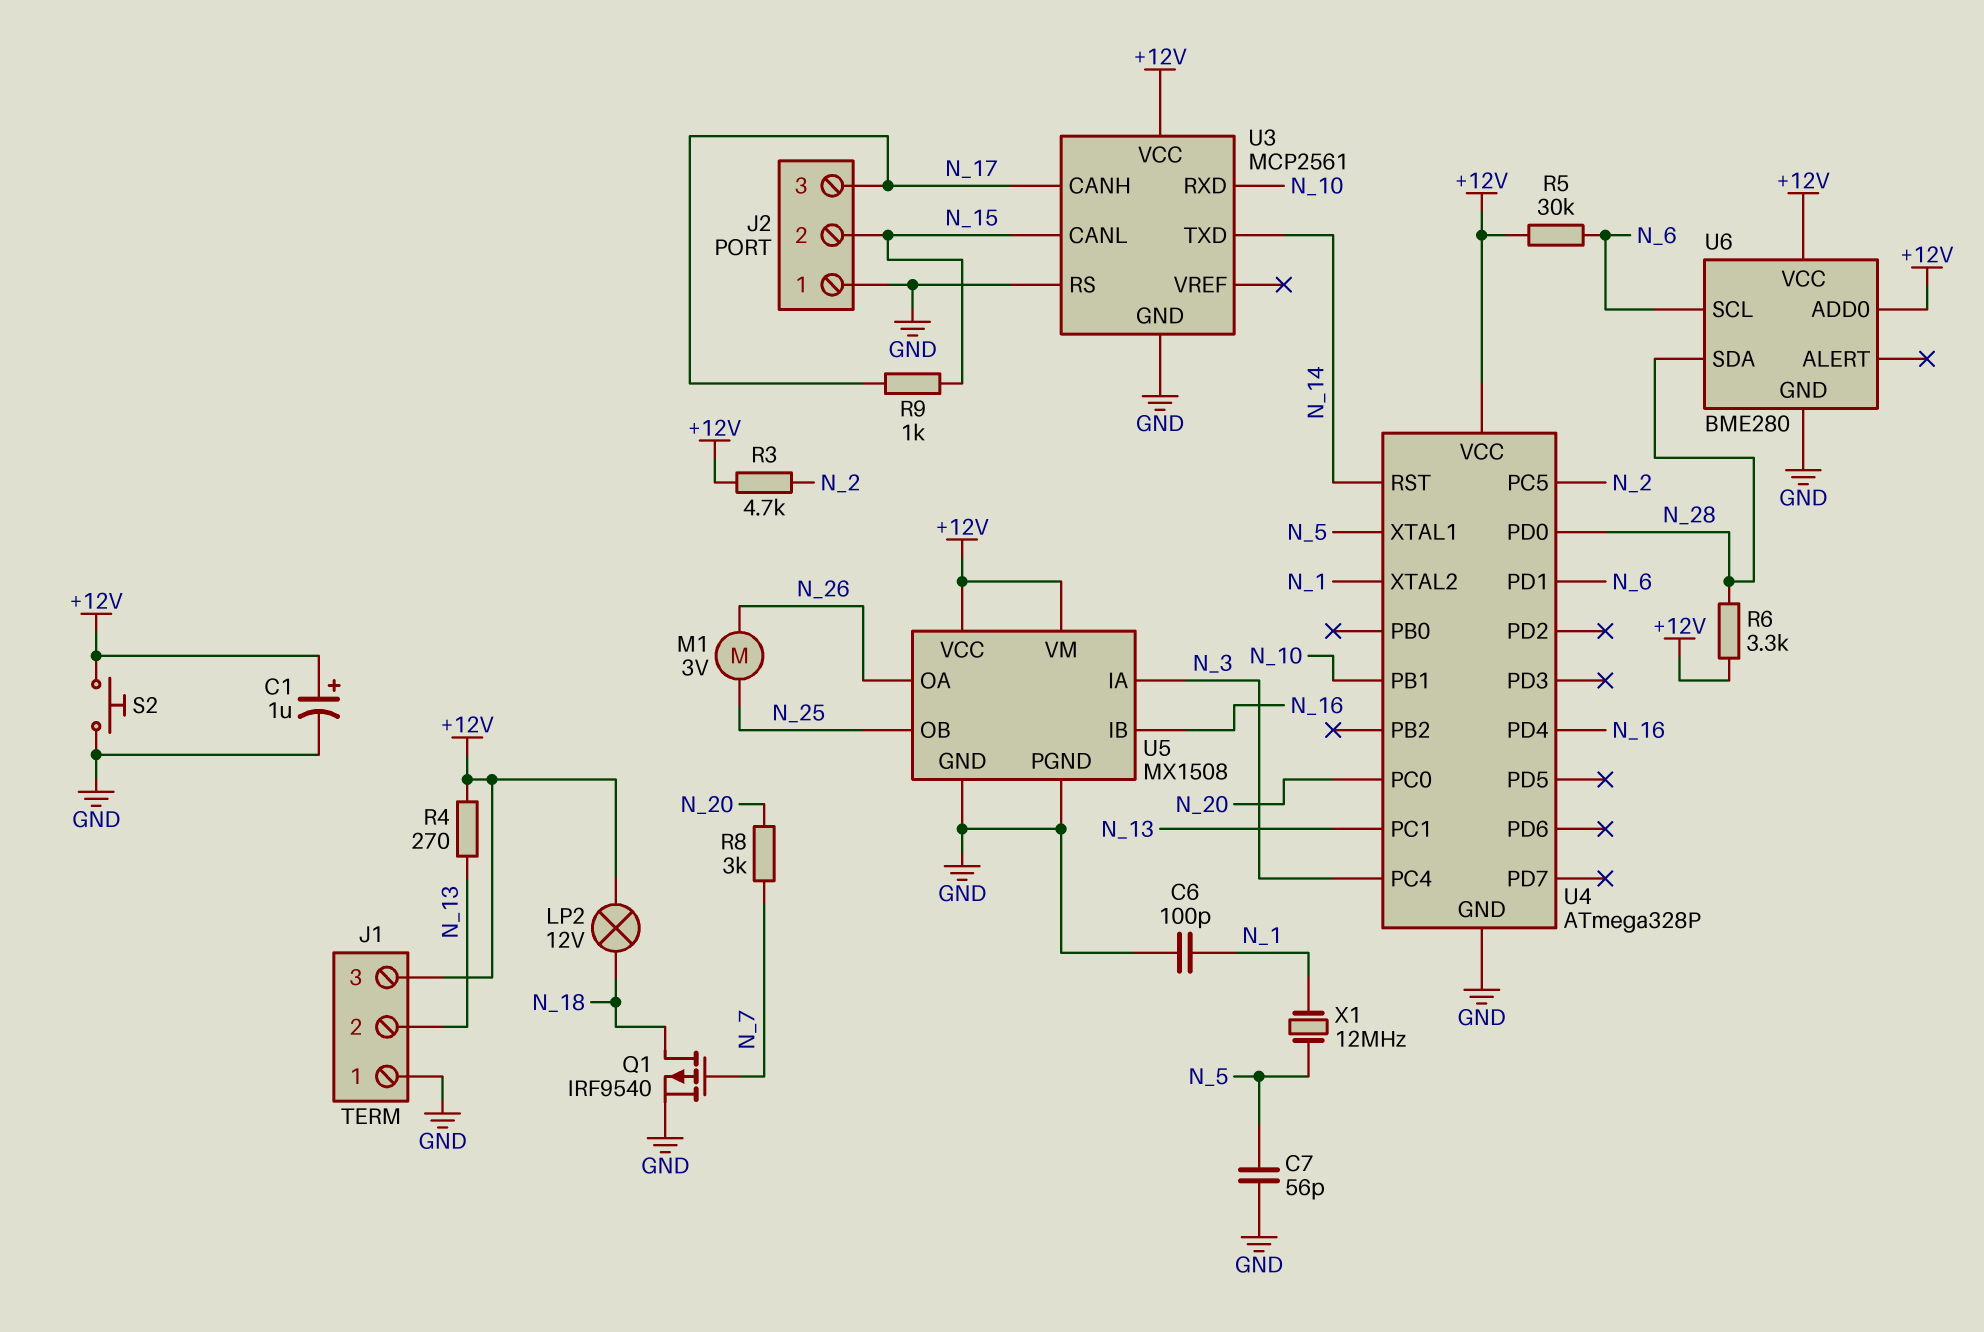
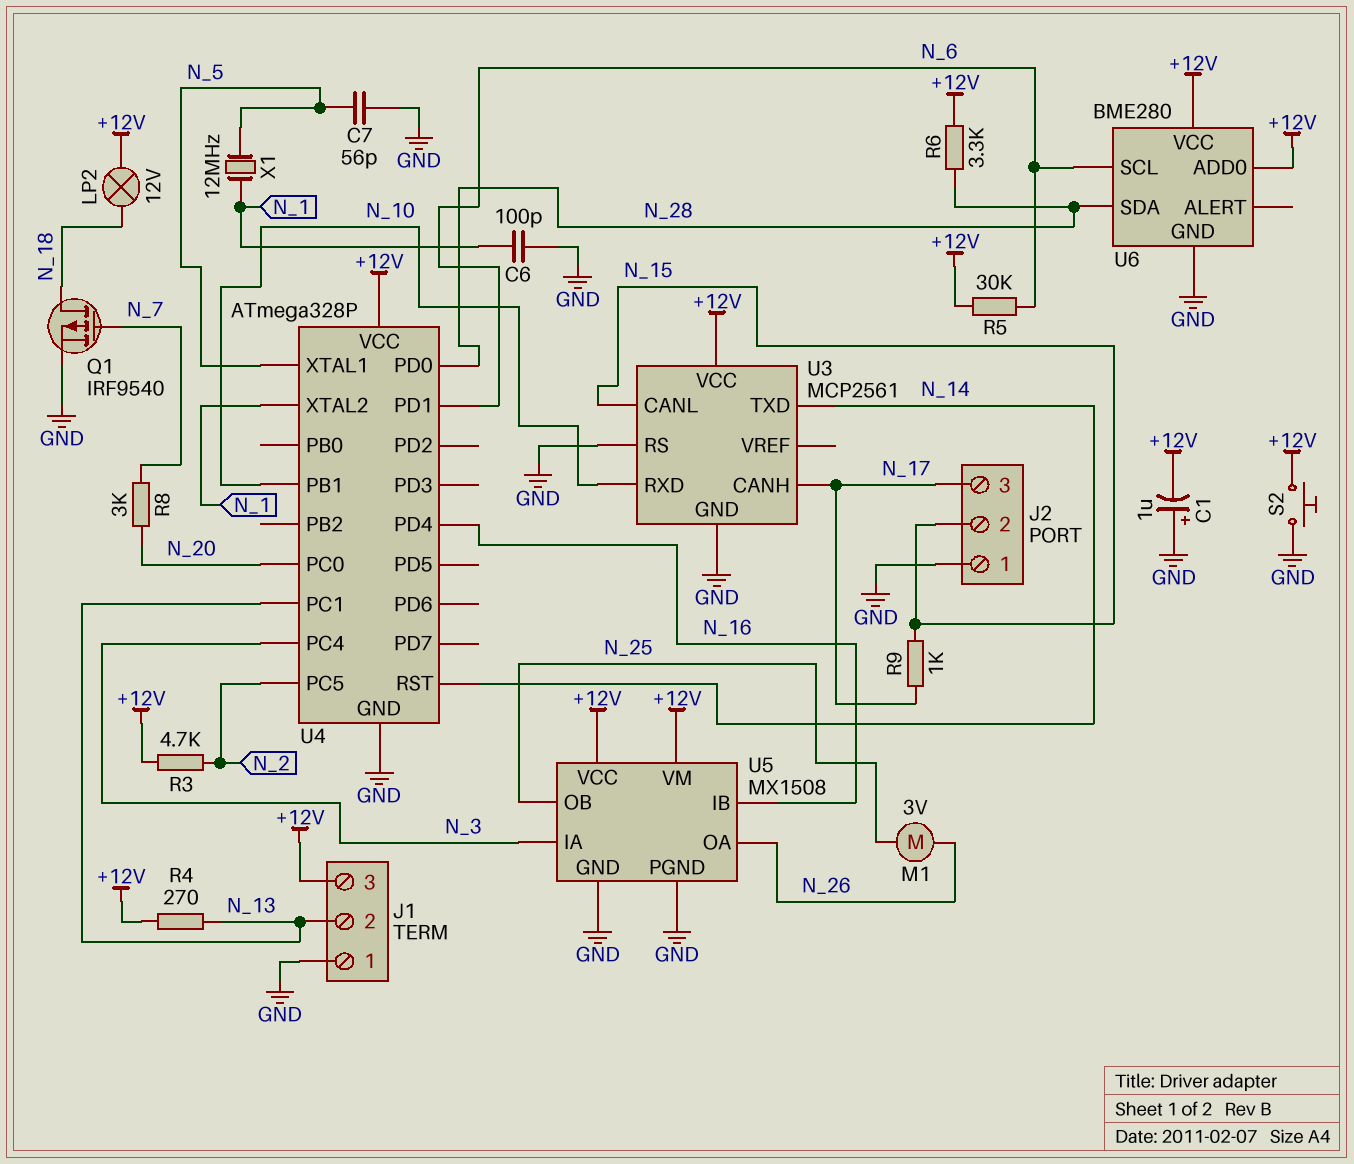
C1: 1uF (plus +12V, minus GND) -> 1uF (plus GND, minus +12V)

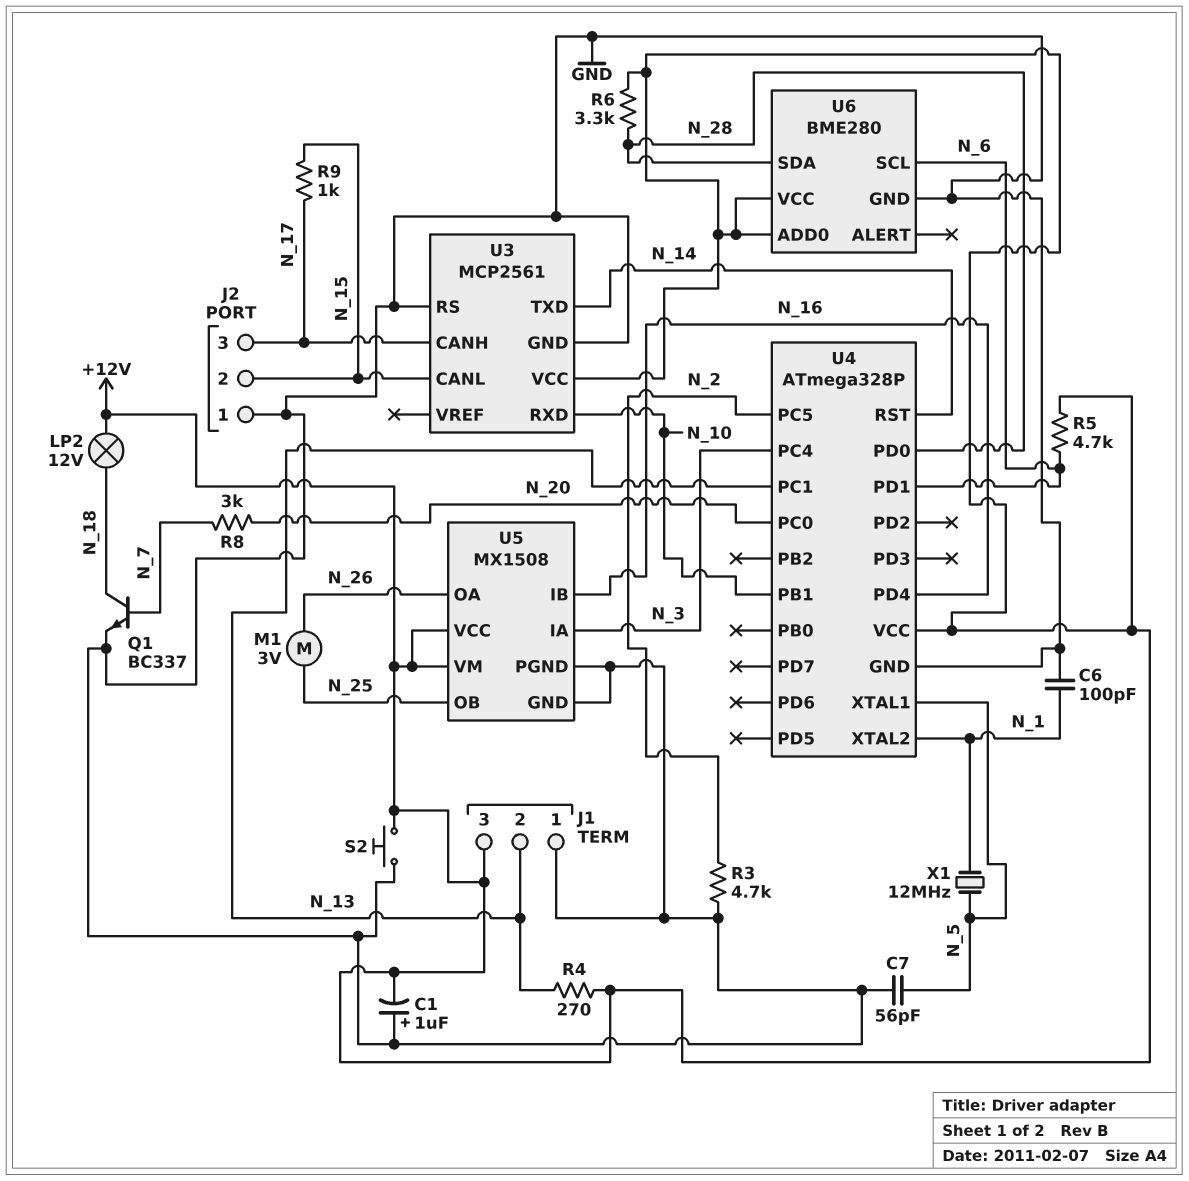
Q1: PMOS IRF9540 (G N_7, D N_18, S GND) -> NPN BC337 (B N_7, C N_18, E GND)
R3: 4.7k (+12V, N_2) -> 4.7k (GND, N_2)
R5: 30k (+12V, N_6) -> 4.7k (+12V, N_6)

